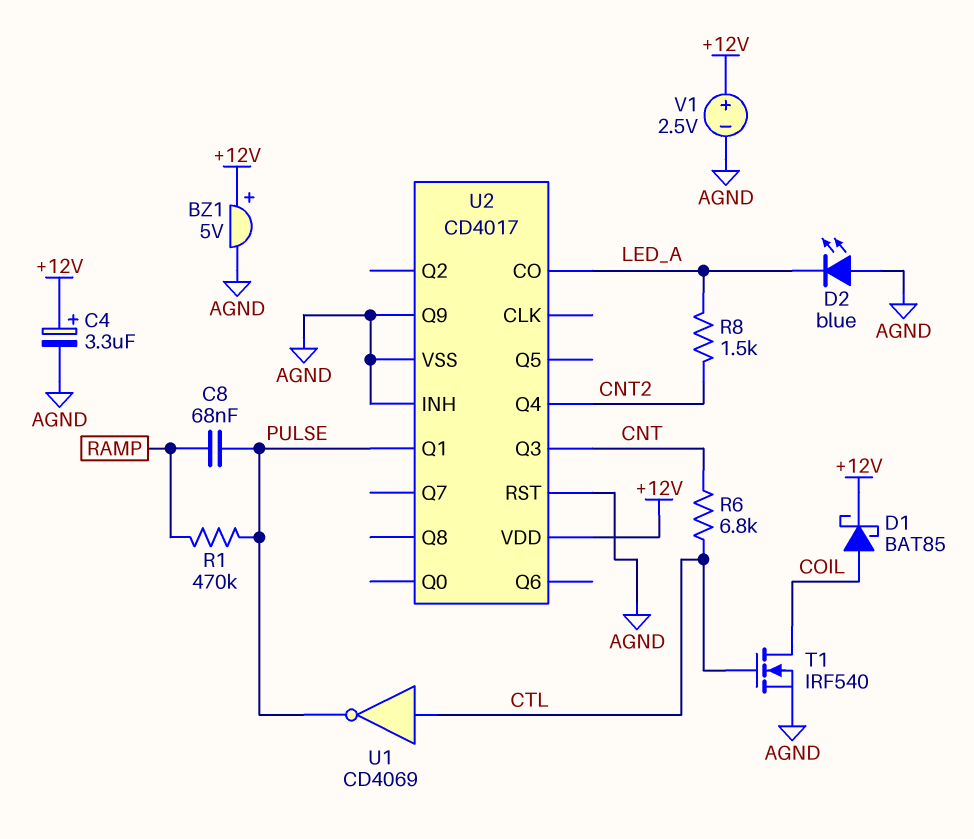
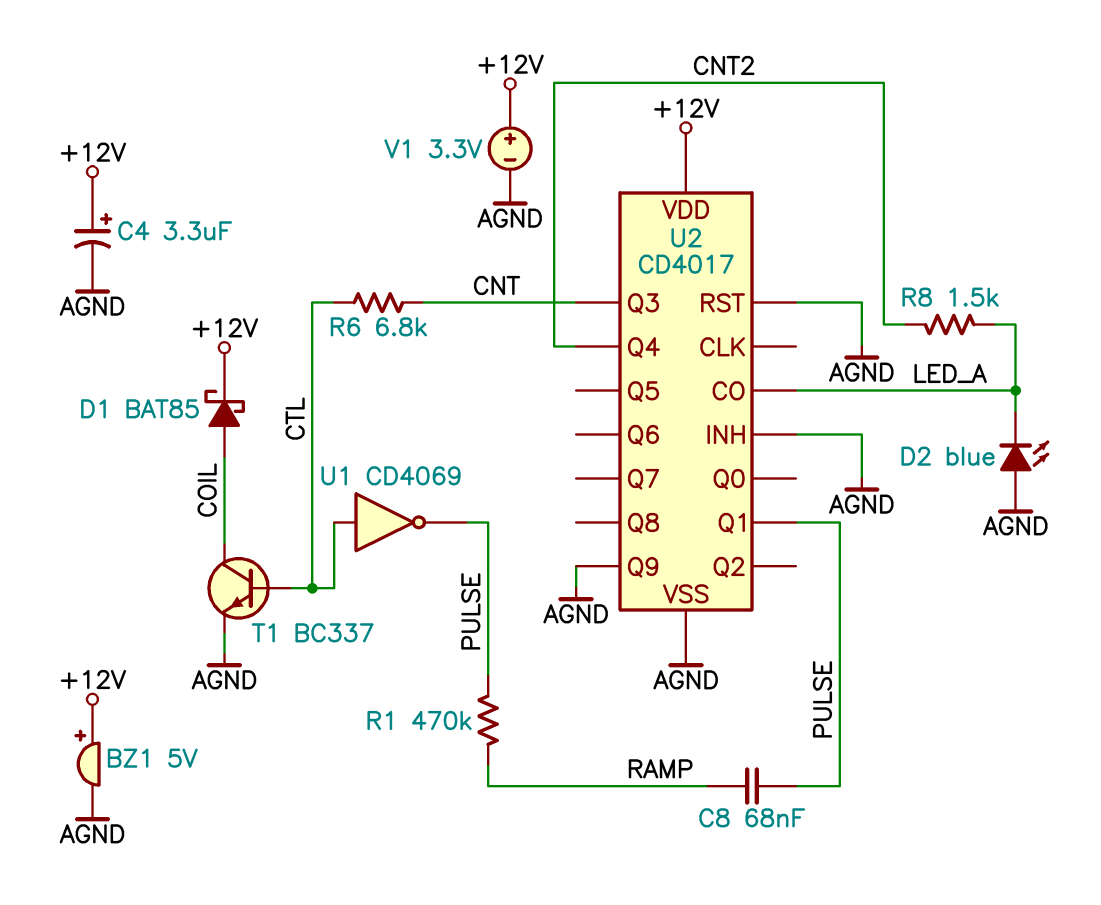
T1: NMOS IRF540 (G CTL, D COIL, S AGND) -> NPN BC337 (B CTL, C COIL, E AGND)
V1: 2.5V (plus +12V, minus AGND) -> 3.3V (plus +12V, minus AGND)

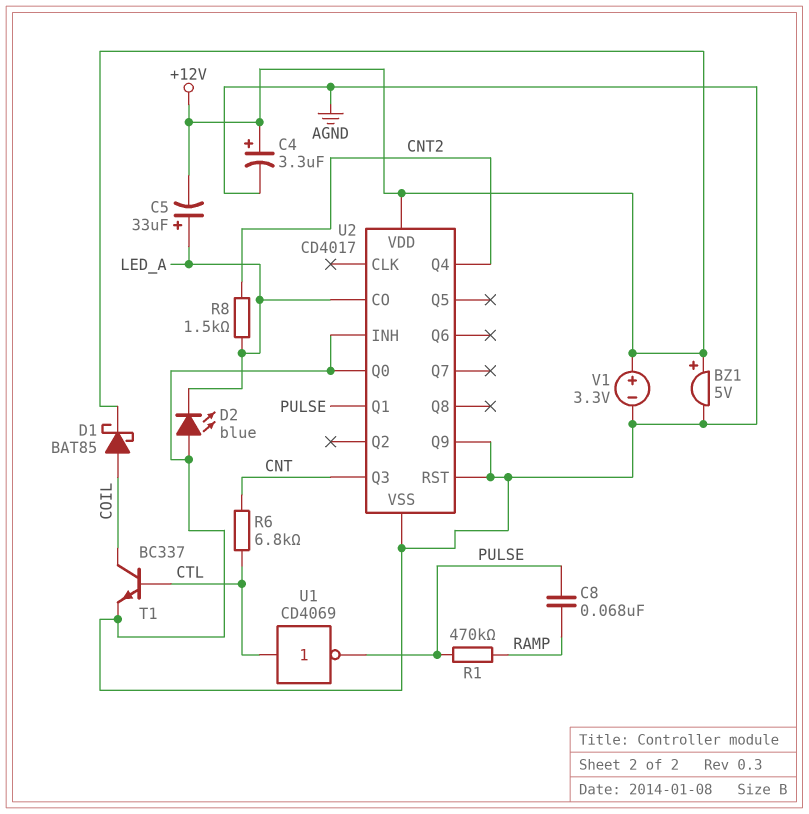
C5: none -> 33uF (plus LED_A, minus +12V)
U2 pin Q0: none -> AGND

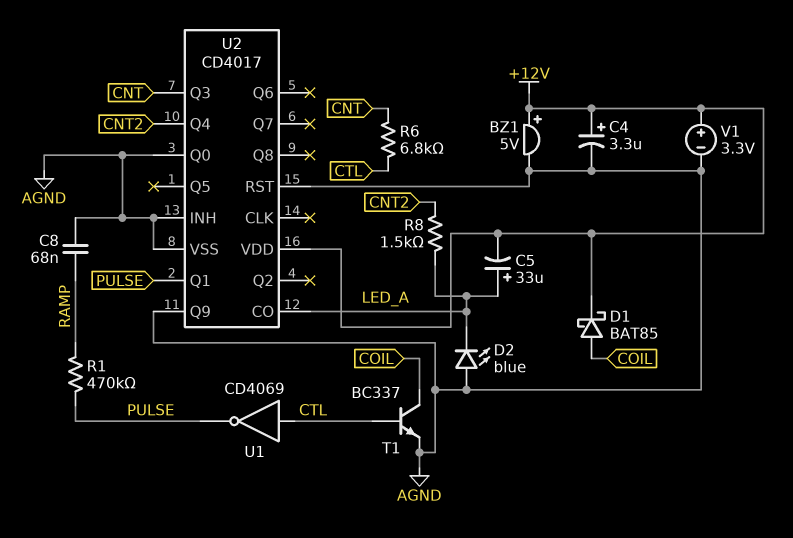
C8: 68nF (PULSE, RAMP) -> 68nF (AGND, RAMP)

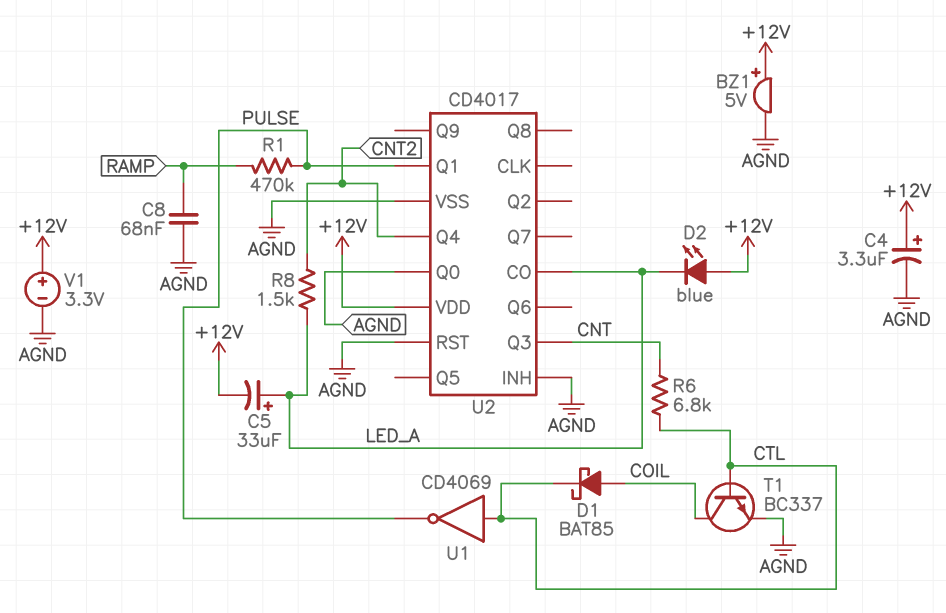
D1: schottky BAT85 (A COIL, K +12V) -> schottky BAT85 (A COIL, K CTL)
D2: LED blue (A AGND, K LED_A) -> LED blue (A +12V, K LED_A)
U2 pin Q9: AGND -> none

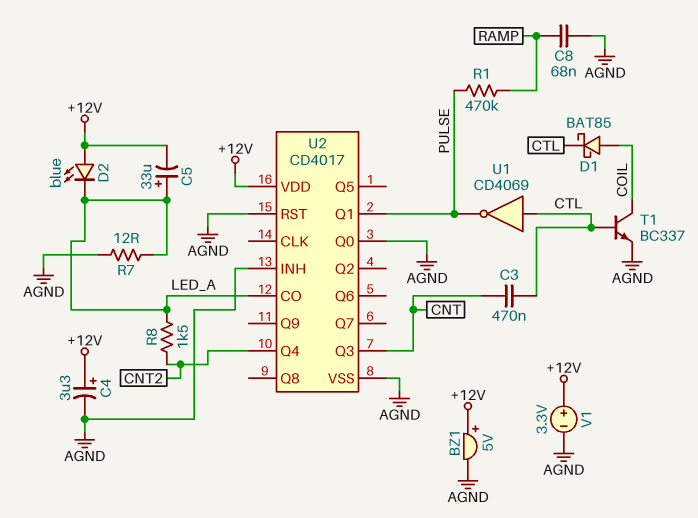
C3: none -> 470nF (CNT, CTL)
R6: 6.8k (CNT, CTL) -> none
R7: none -> 12 (AGND, LED_A)

